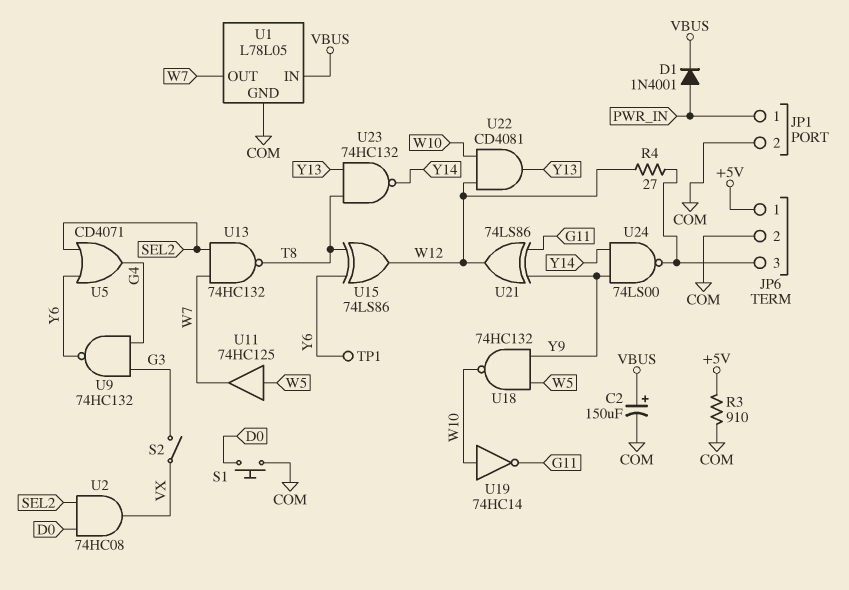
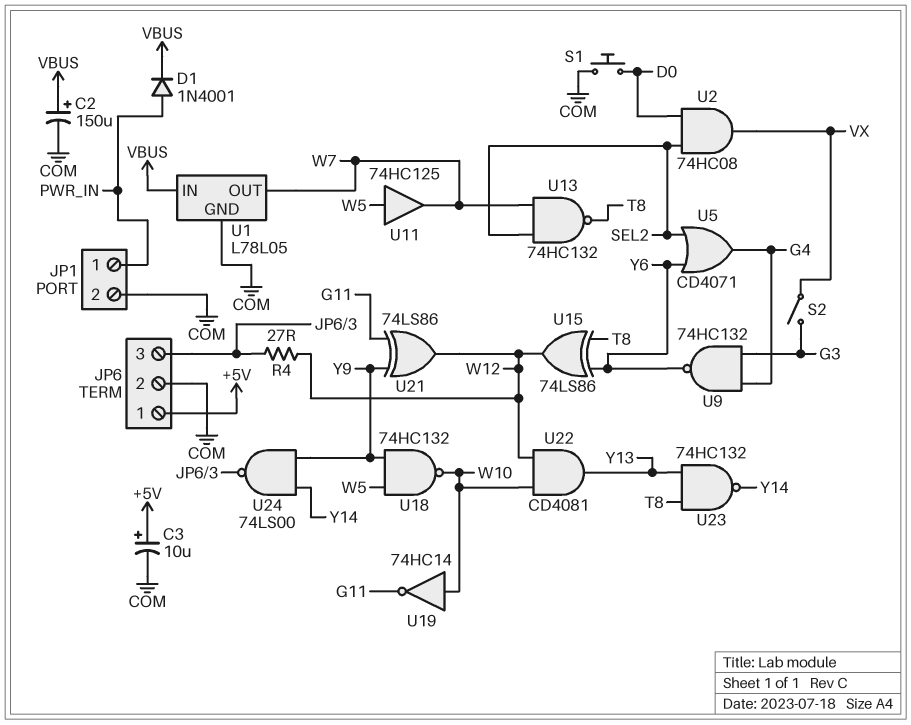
C3: none -> 10uF (plus +5V, minus COM)
R3: 910 (+5V, COM) -> none
TP1: test point (Y6) -> none

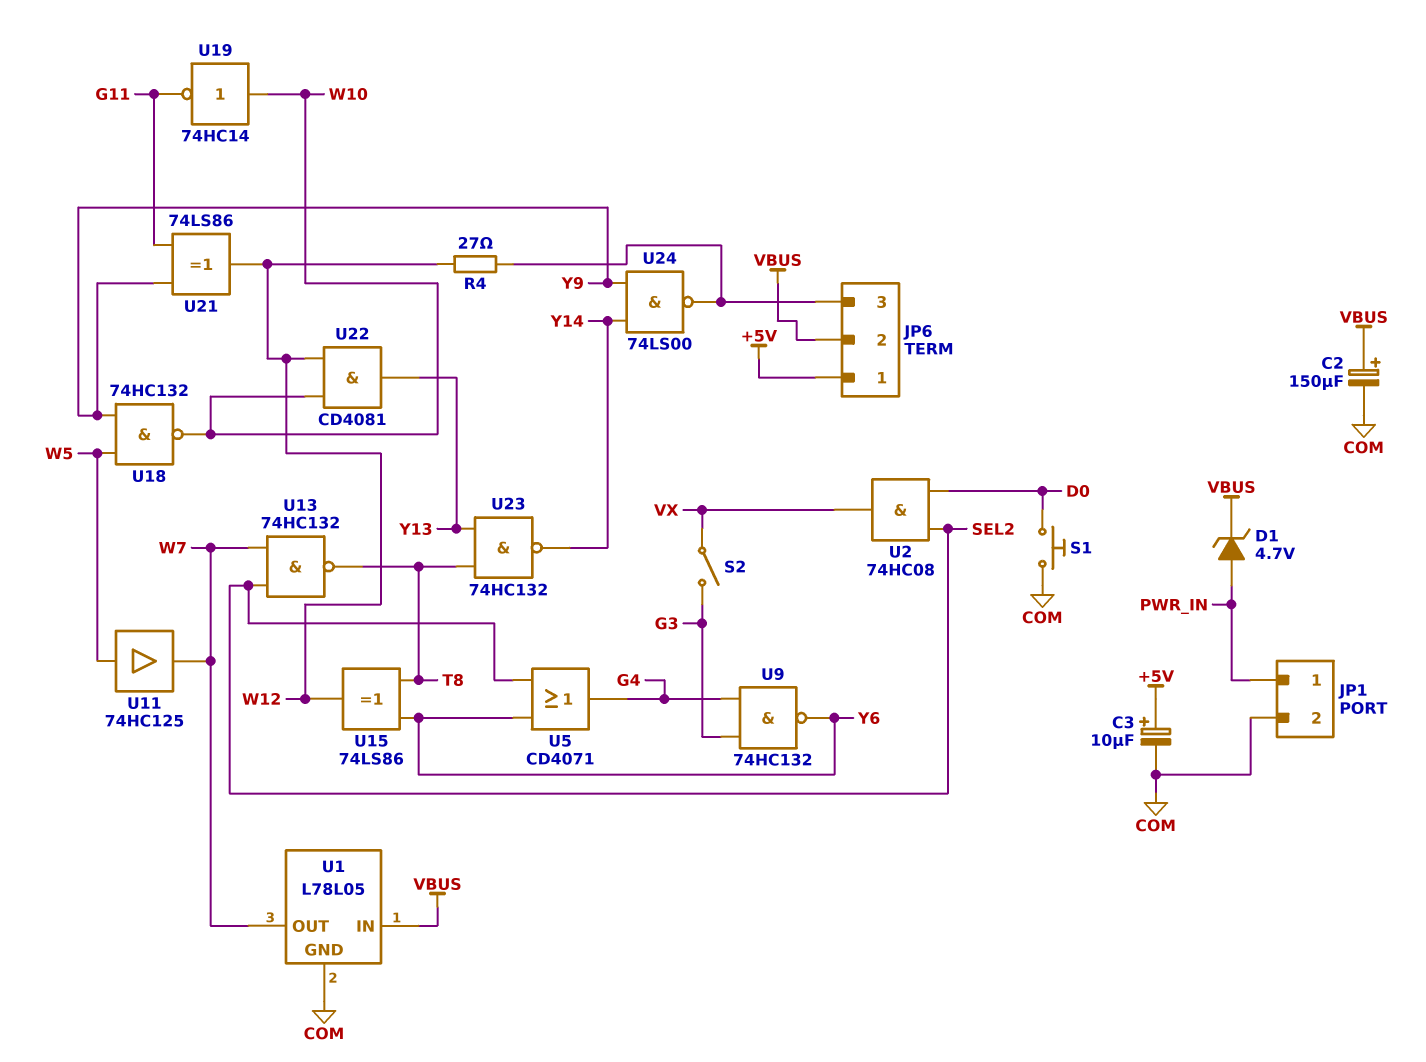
D1: diode 1N4001 (A PWR_IN, K VBUS) -> zener 4.7V (A PWR_IN, K VBUS)
JP6 pin 2: COM -> VBUS

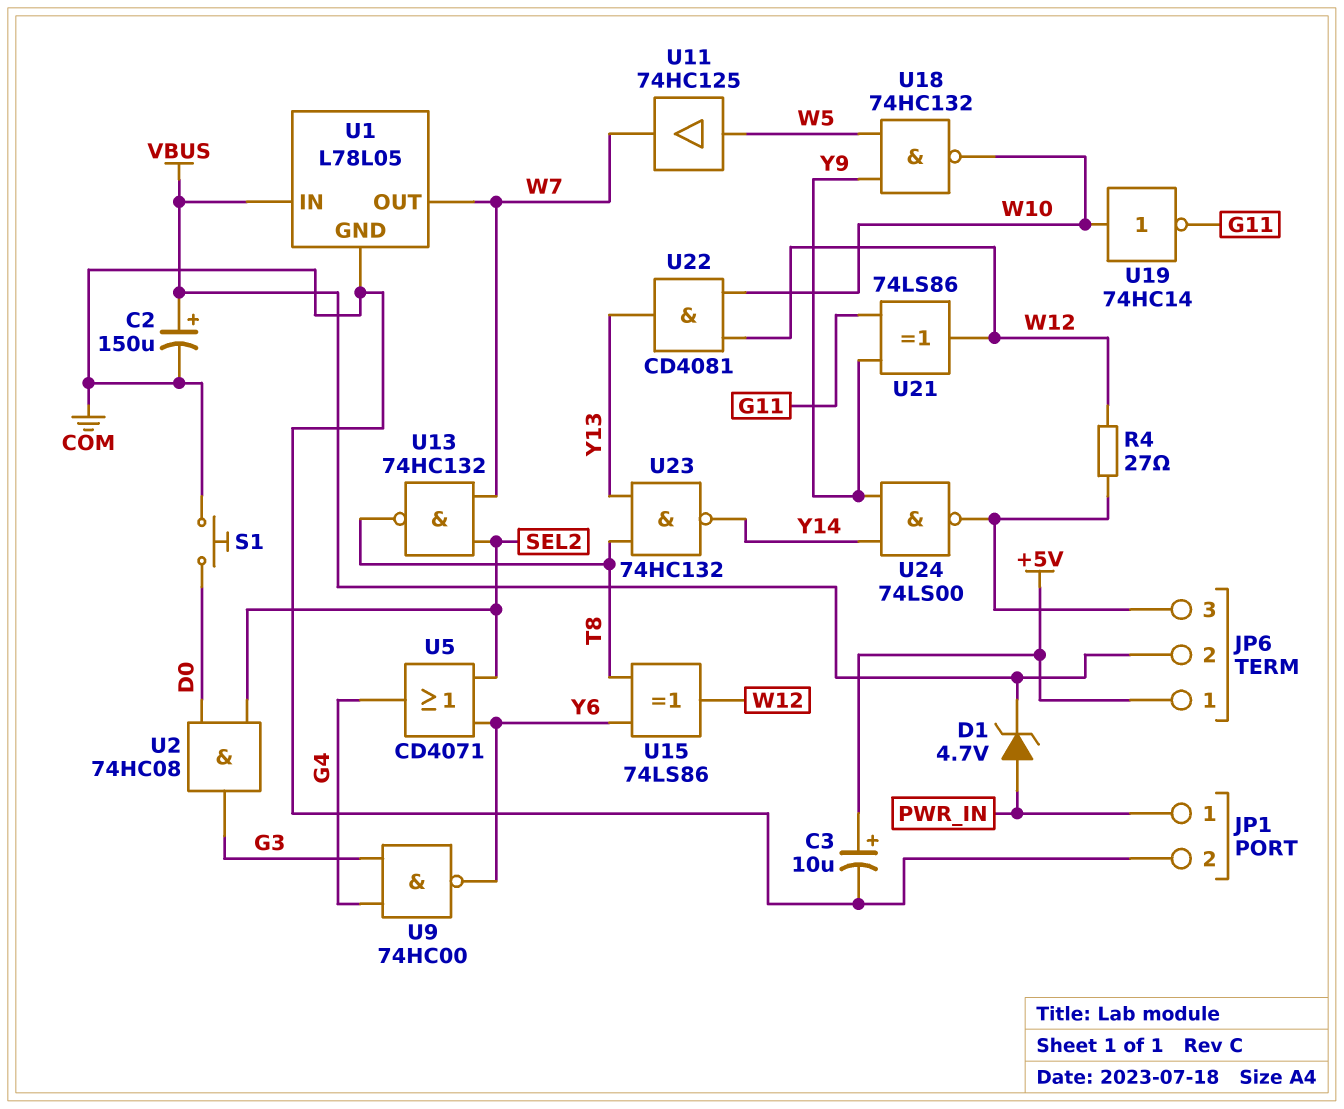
S2: switch (G3, VX) -> none
U2: AND 74HC08 (in D0, in SEL2, out VX) -> AND 74HC08 (in D0, in SEL2, out G3)
U9: NAND 74HC132 (in G3, in G4, out Y6) -> NAND 74HC00 (in G3, in G4, out Y6)

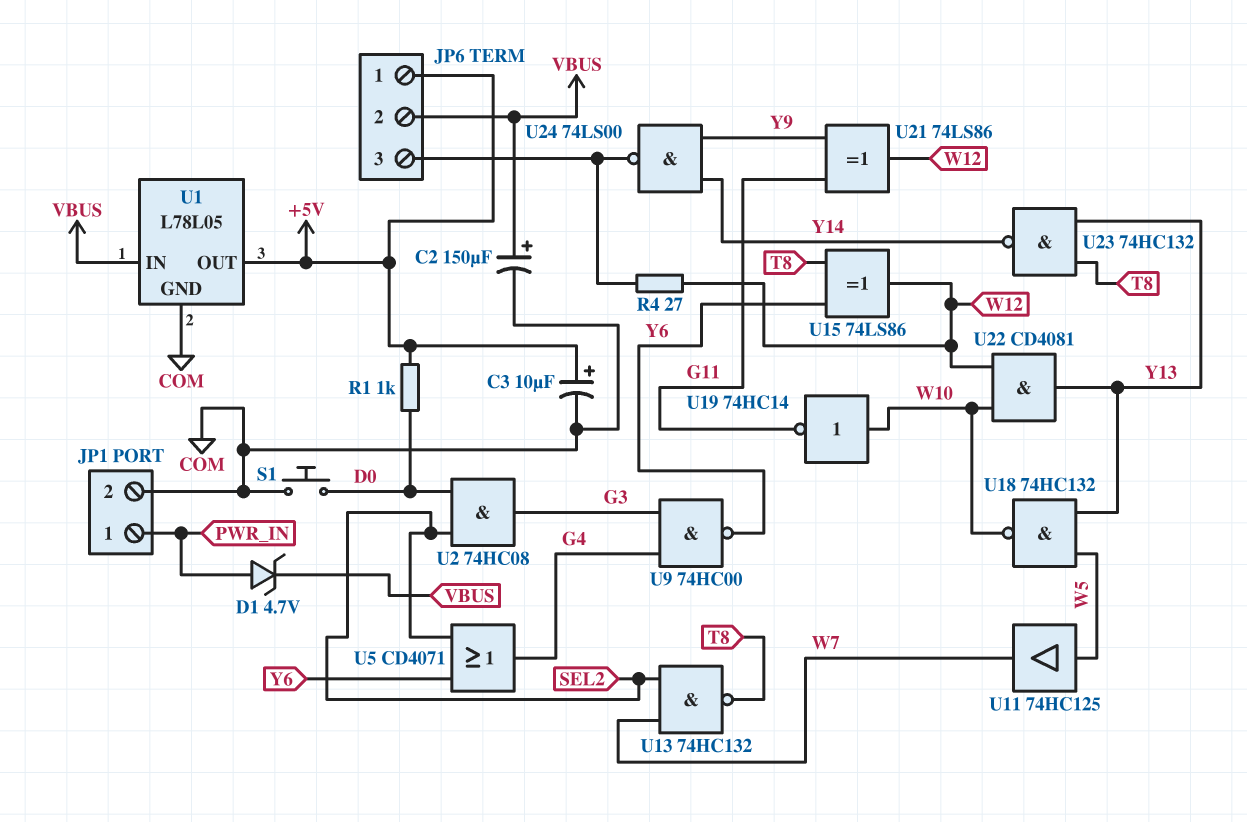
R1: none -> 1k (+5V, D0)
U1 pin OUT: W7 -> +5V
U18: NAND 74HC132 (in W5, in Y9, out W10) -> NAND 74HC132 (in W5, in Y13, out W10)

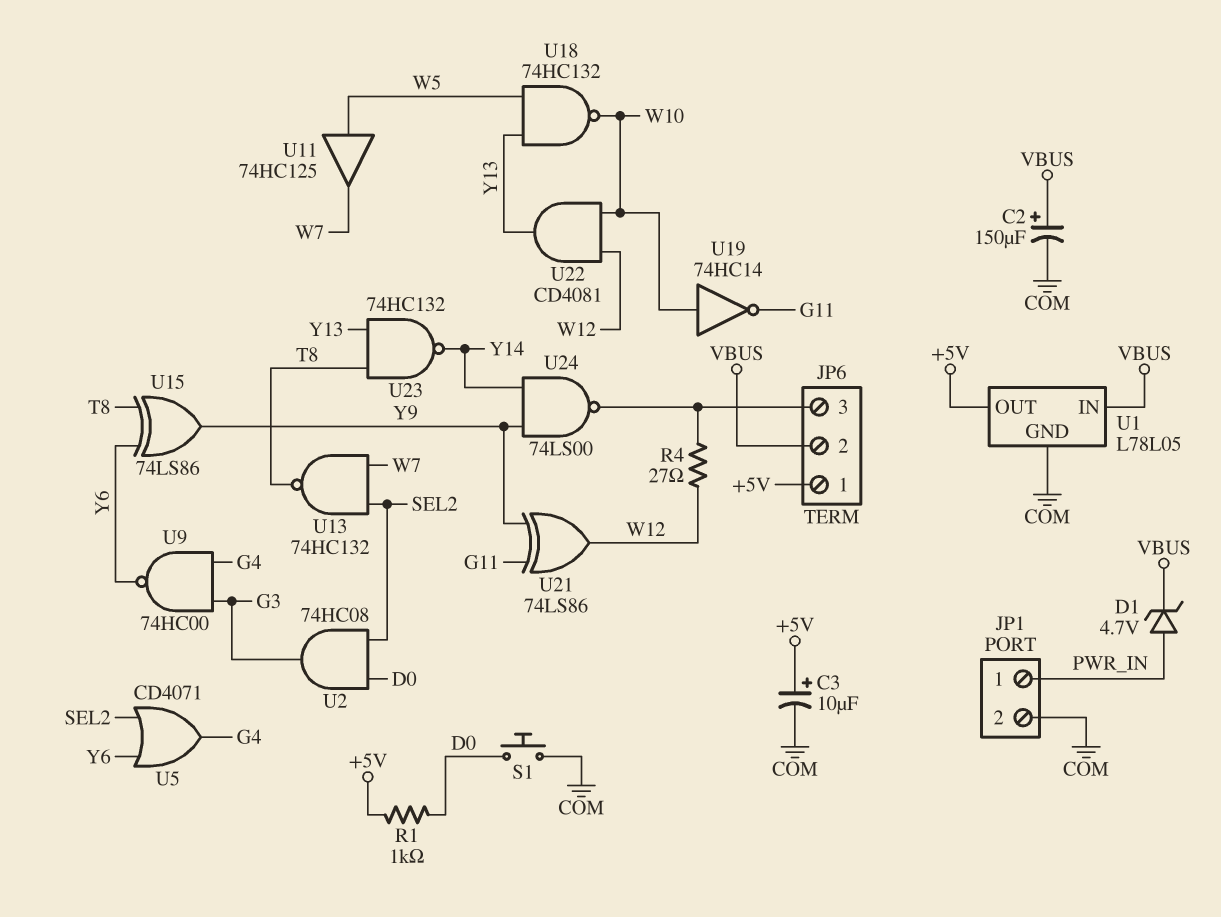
U15: XOR 74LS86 (in T8, in Y6, out W12) -> XOR 74LS86 (in T8, in Y6, out Y9)

